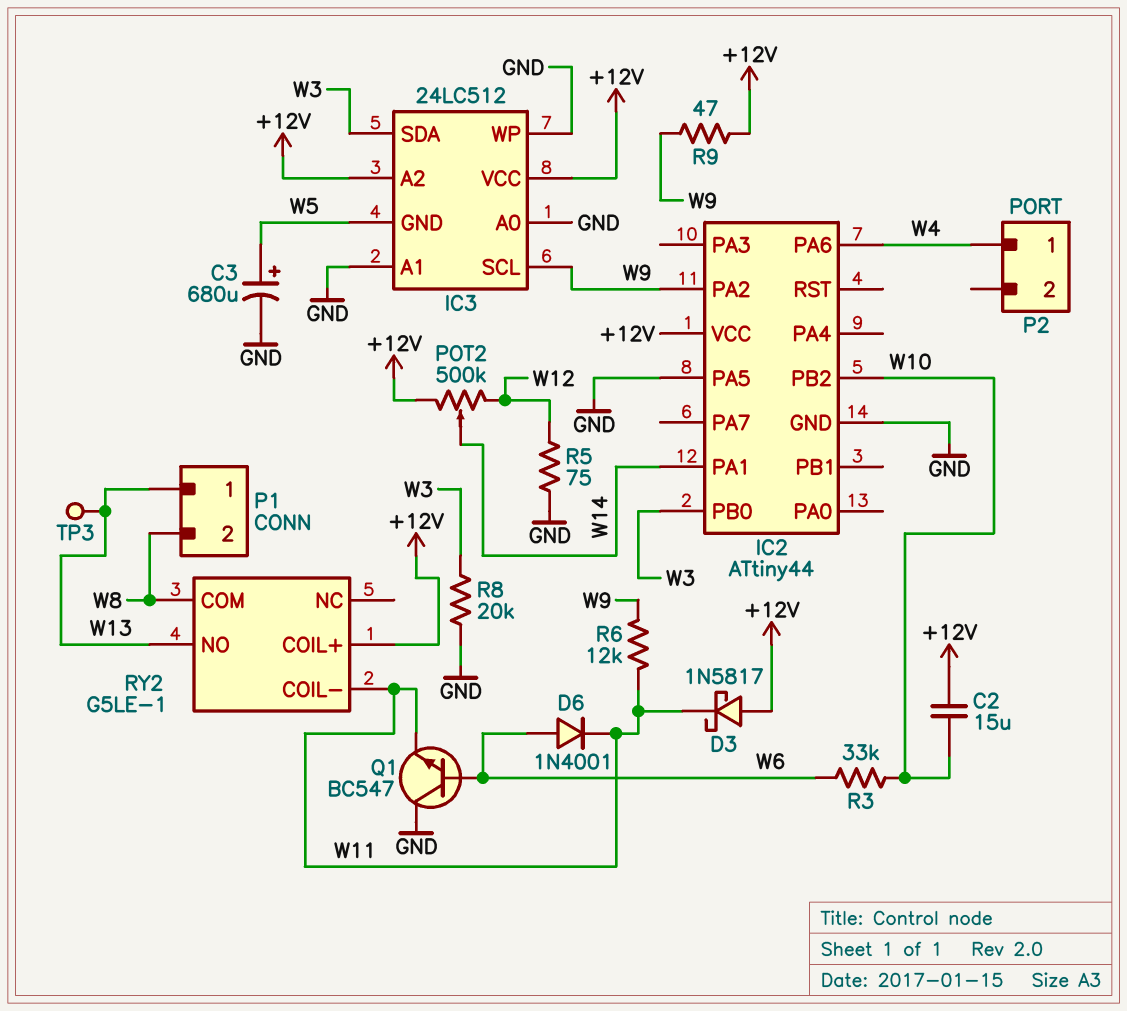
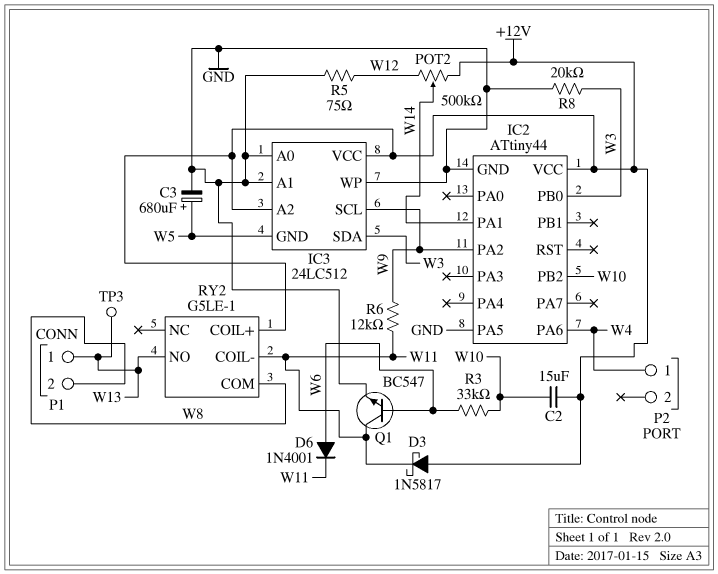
Q1: NPN BC547 (B W6, C GND, E W11) -> NPN BC547 (B W6, C W11, E GND)
R9: 47 (+12V, W9) -> none

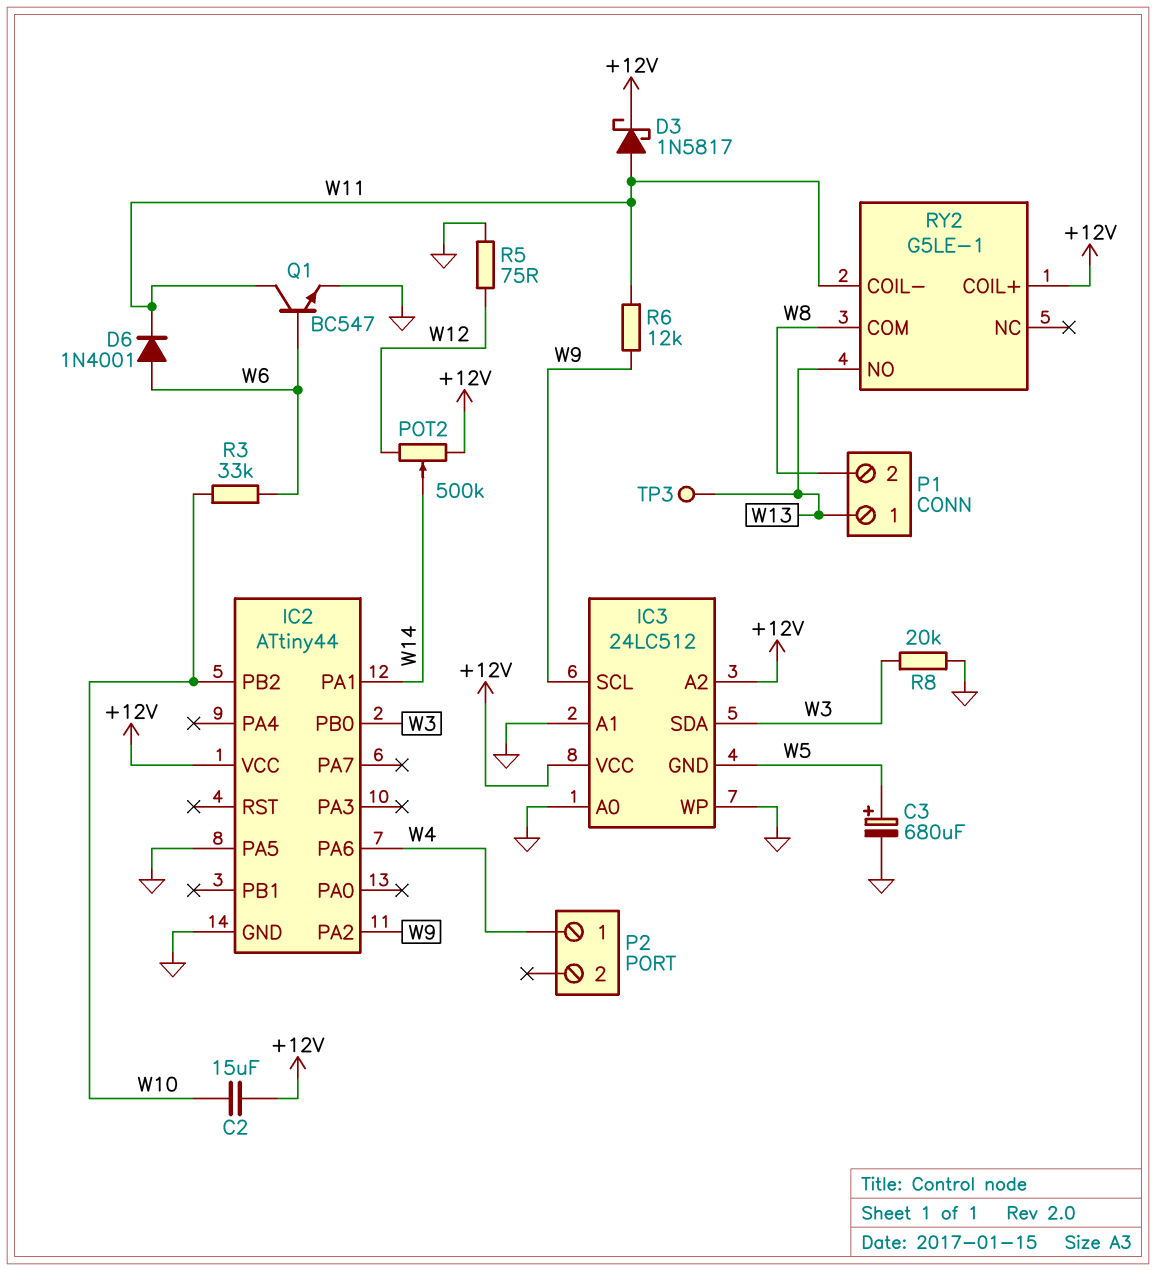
D3: schottky 1N5817 (A +12V, K W11) -> schottky 1N5817 (A W11, K +12V)

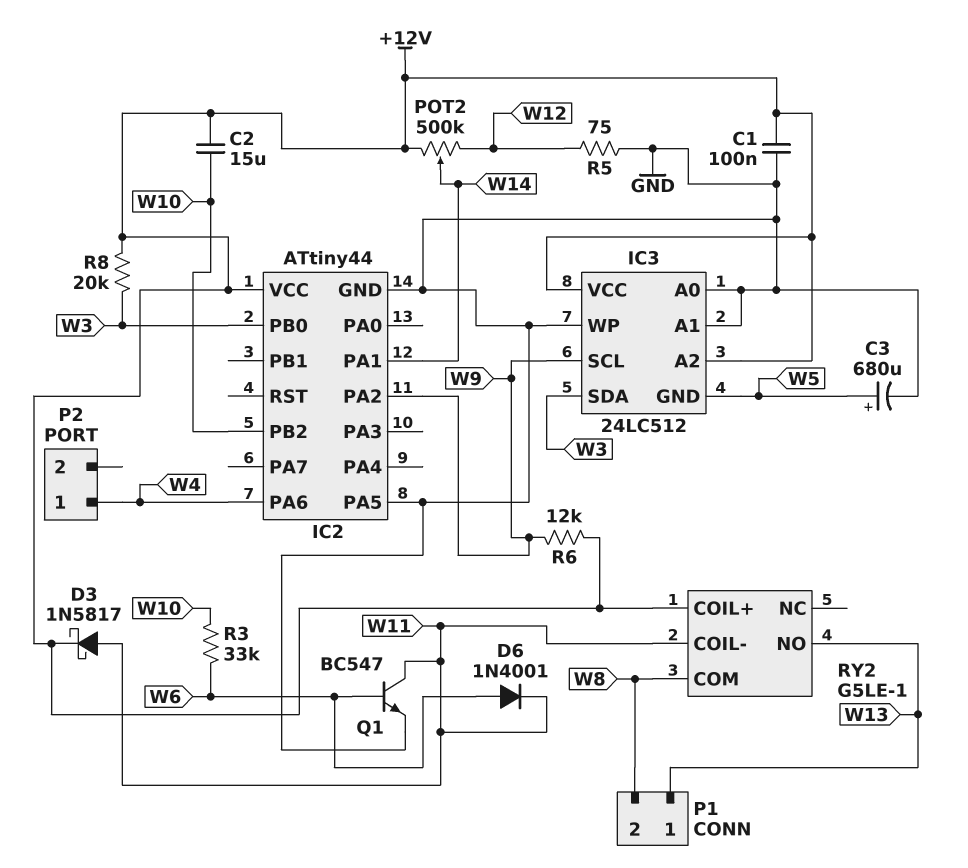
C1: none -> 100nF (+12V, GND)
R6: 12k (W9, W11) -> 12k (+12V, W9)
R8: 20k (GND, W3) -> 20k (+12V, W3)
TP3: test point (W13) -> none

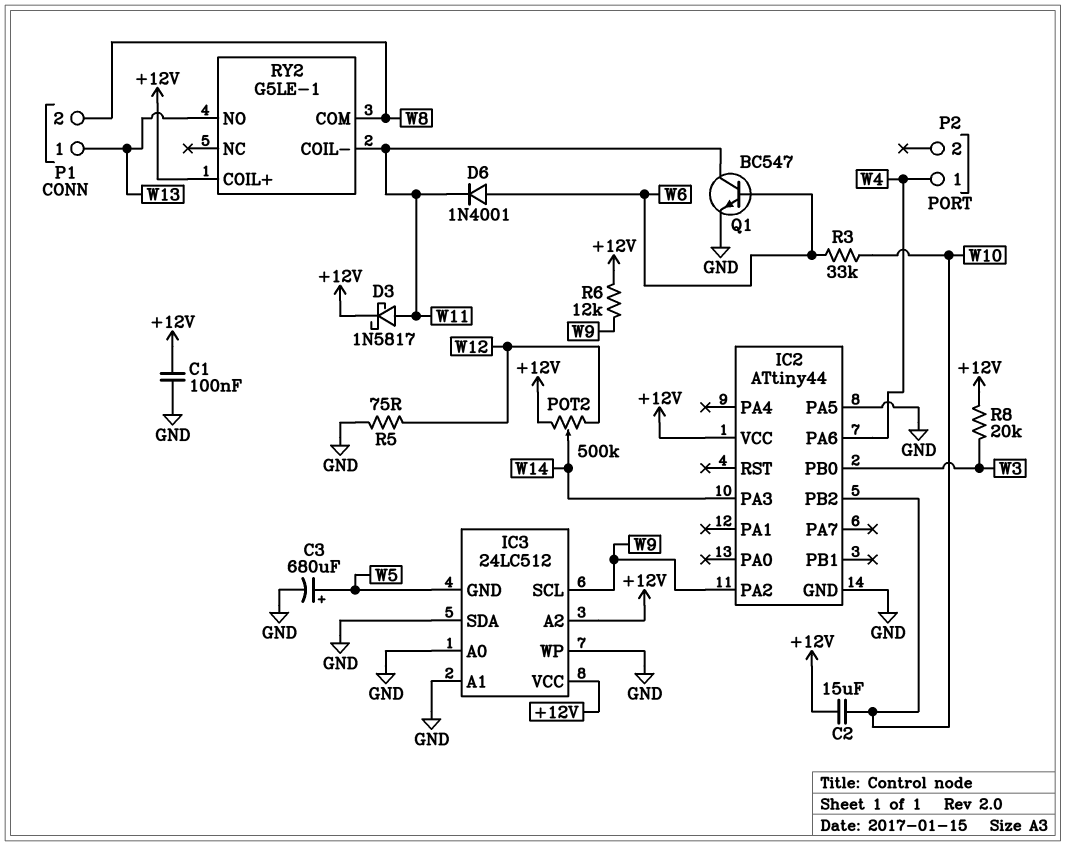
IC2 pin PA1: W14 -> none
IC2 pin PA3: none -> W14
IC3 pin SDA: W3 -> GND

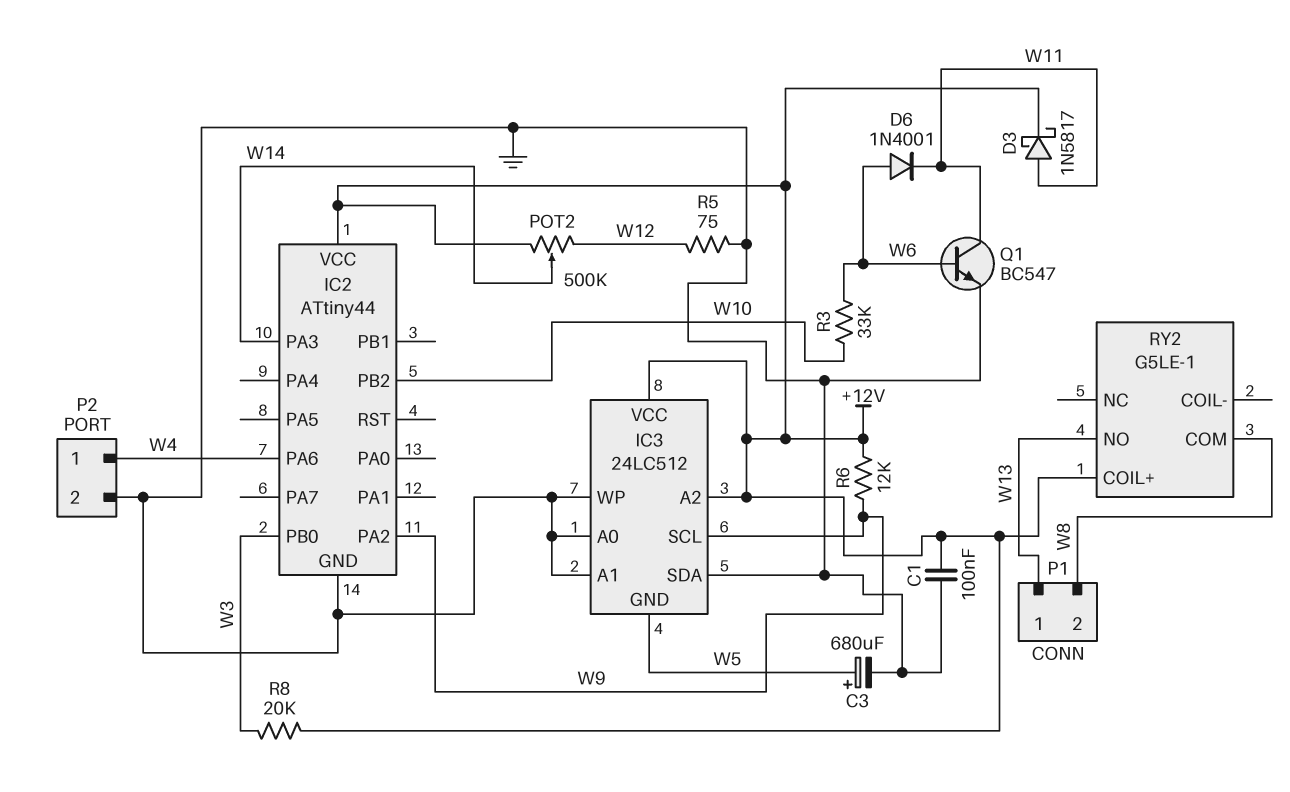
C2: 15uF (+12V, W10) -> none
IC2 pin PA5: GND -> none
P2 pin 2: none -> GND
RY2 pin COIL-: W11 -> none

